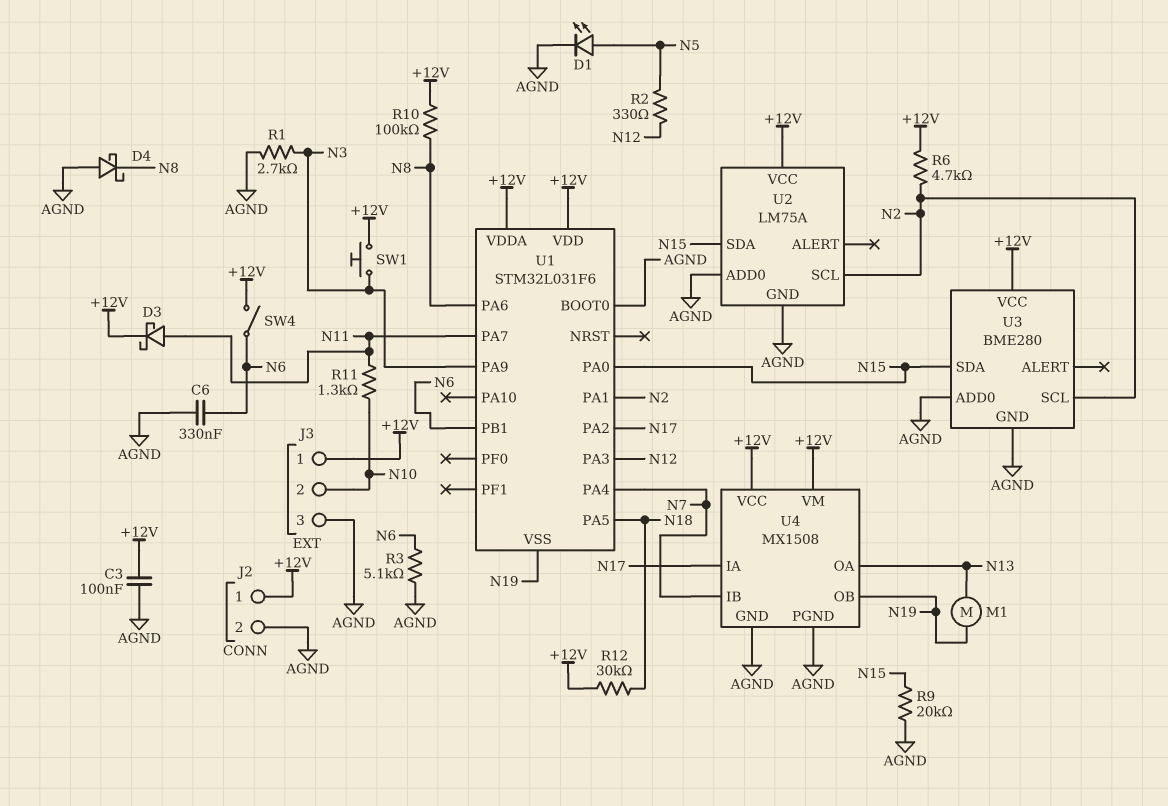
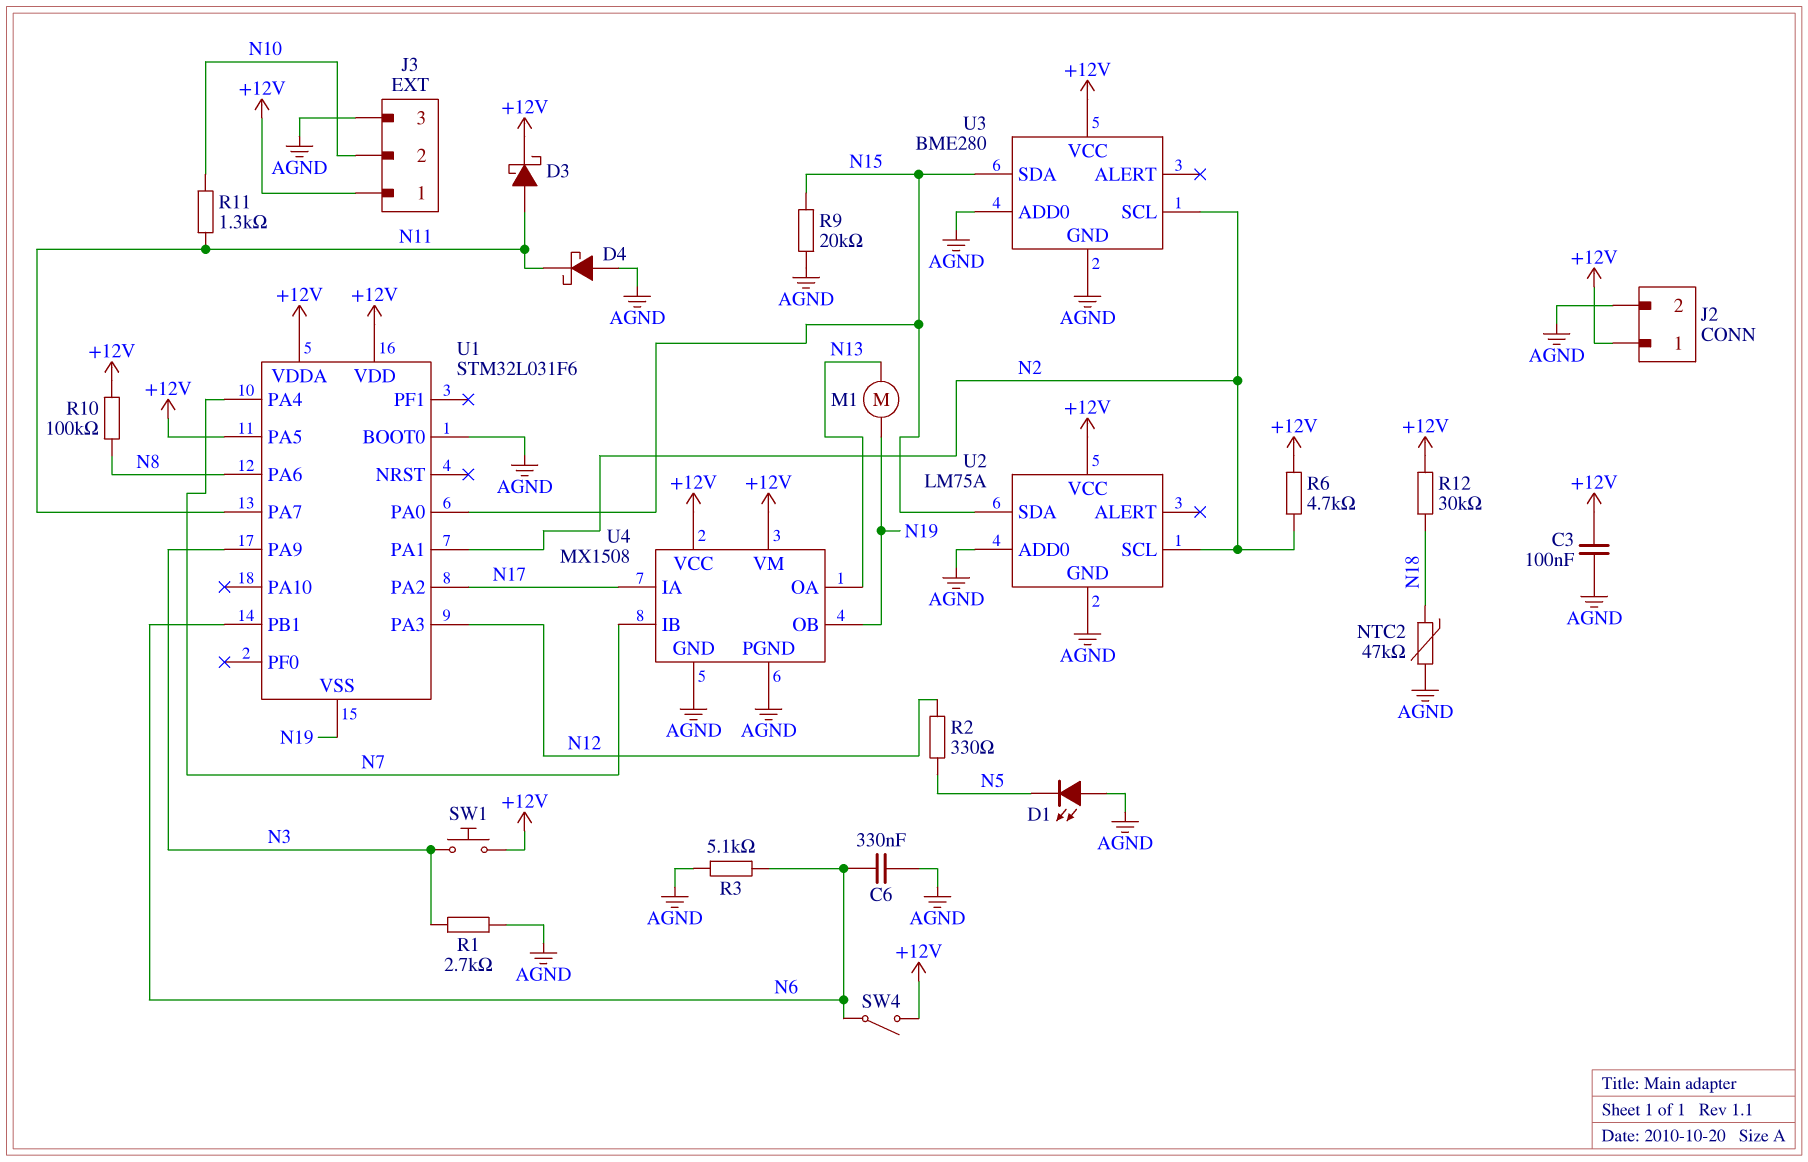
D1: LED (A N5, K AGND) -> LED (A AGND, K N5)
D4: schottky (A AGND, K N8) -> schottky (A AGND, K N11)
NTC2: none -> 47k (AGND, N18)
U1 pin PA5: N18 -> +12V

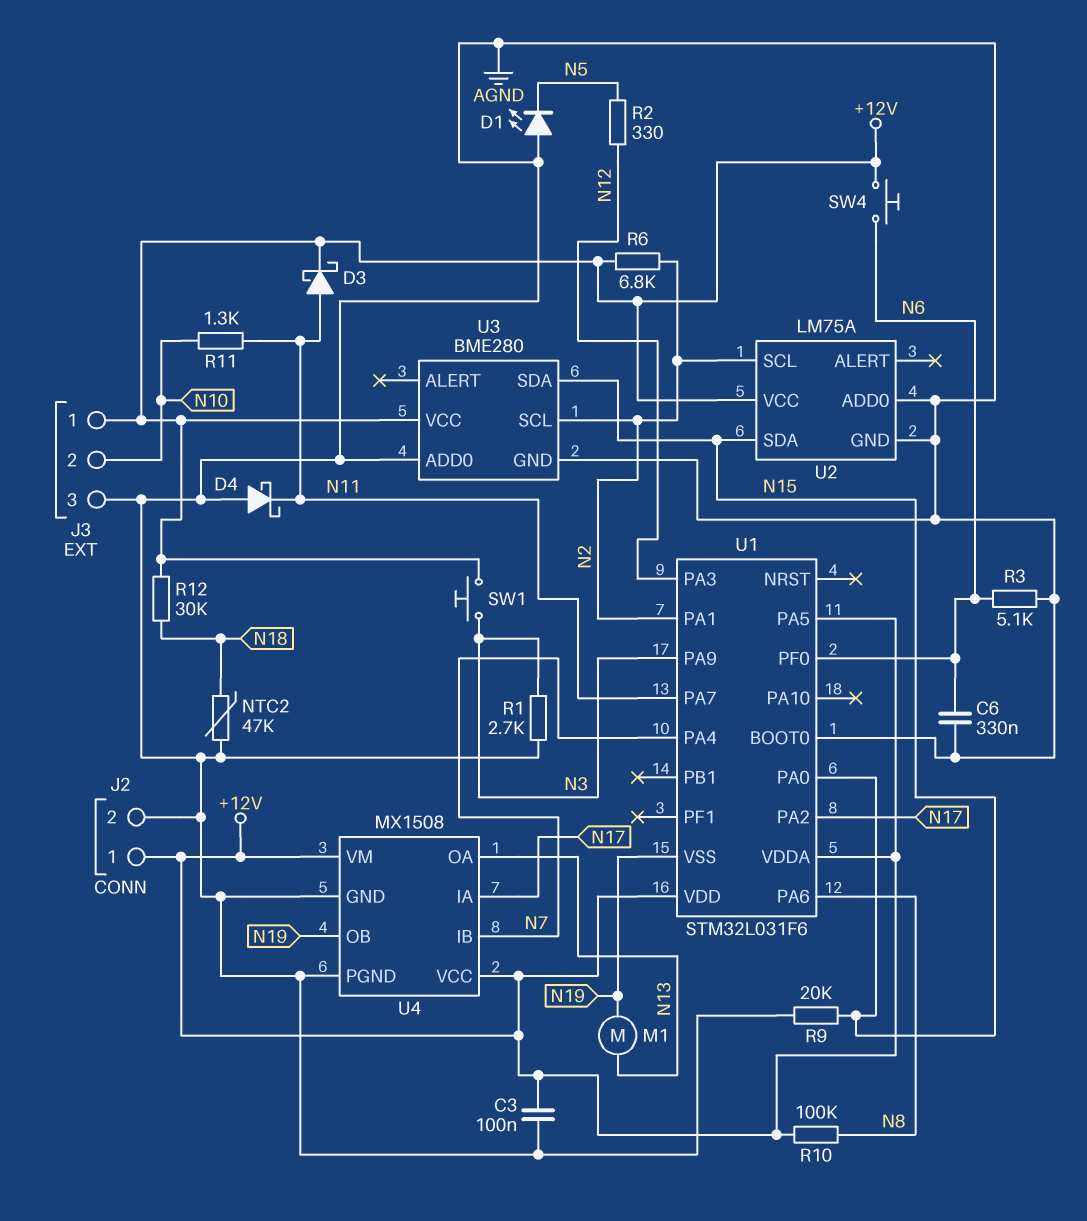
R6: 4.7k (+12V, N2) -> 6.8k (+12V, N2)
SW4: switch (+12V, N6) -> button (+12V, N6)
U1 pin PB1: N6 -> none
U1 pin PF0: none -> N6

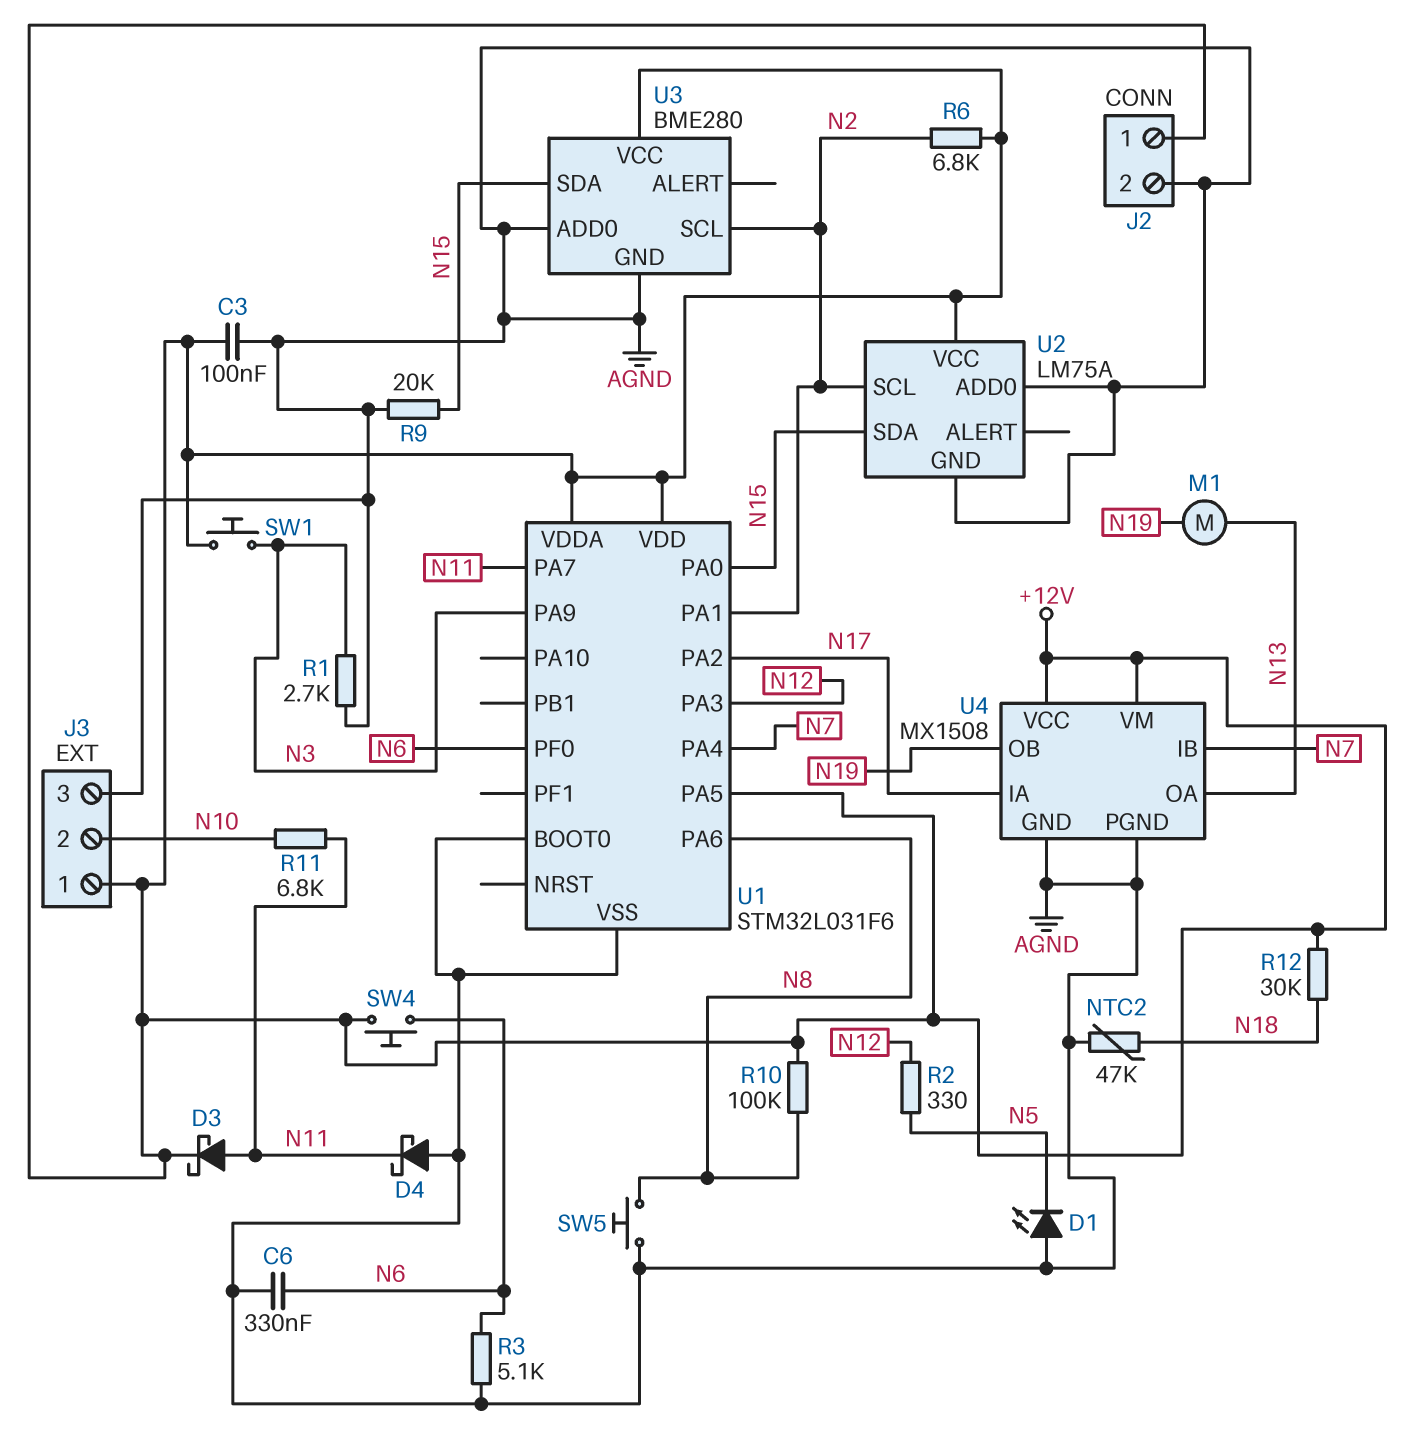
R11: 1.3k (N10, N11) -> 6.8k (N10, N11)
SW5: none -> button (AGND, N8)
U1 pin VSS: N19 -> AGND

